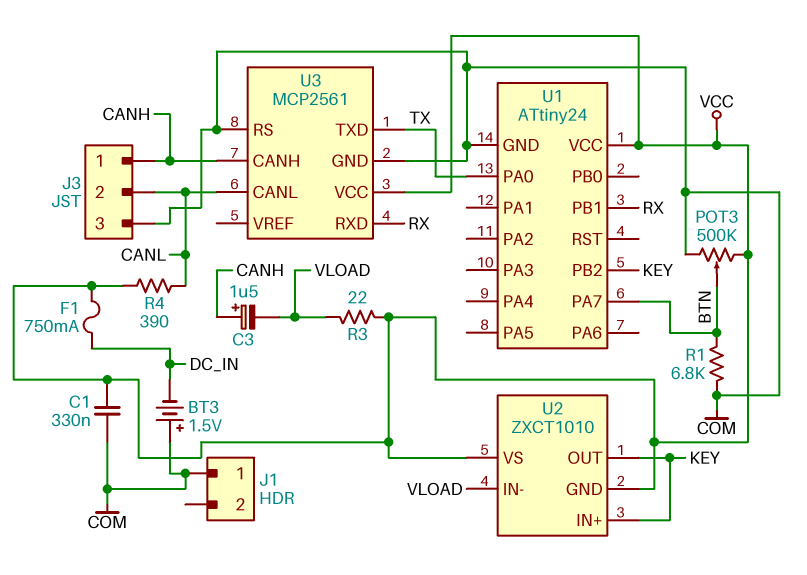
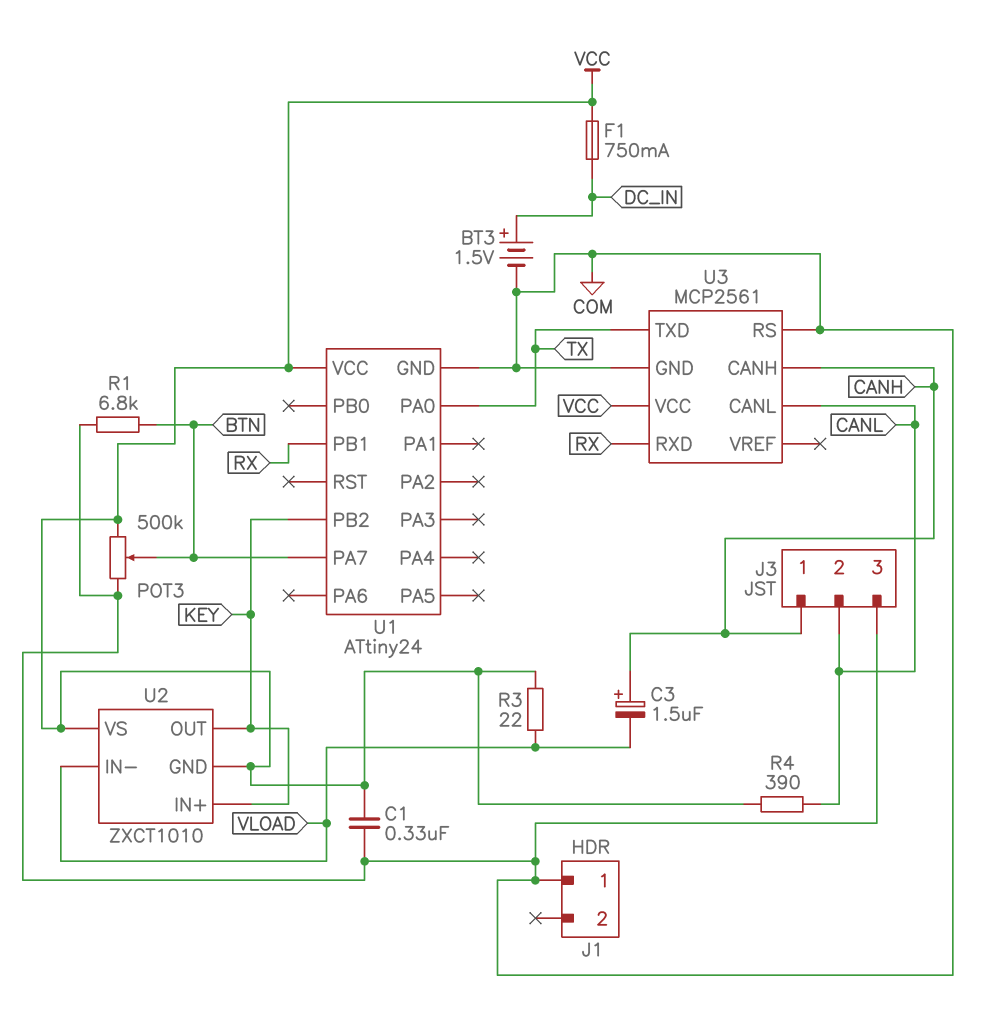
BT3: 1.5V (plus COM, minus DC_IN) -> 1.5V (plus DC_IN, minus COM)

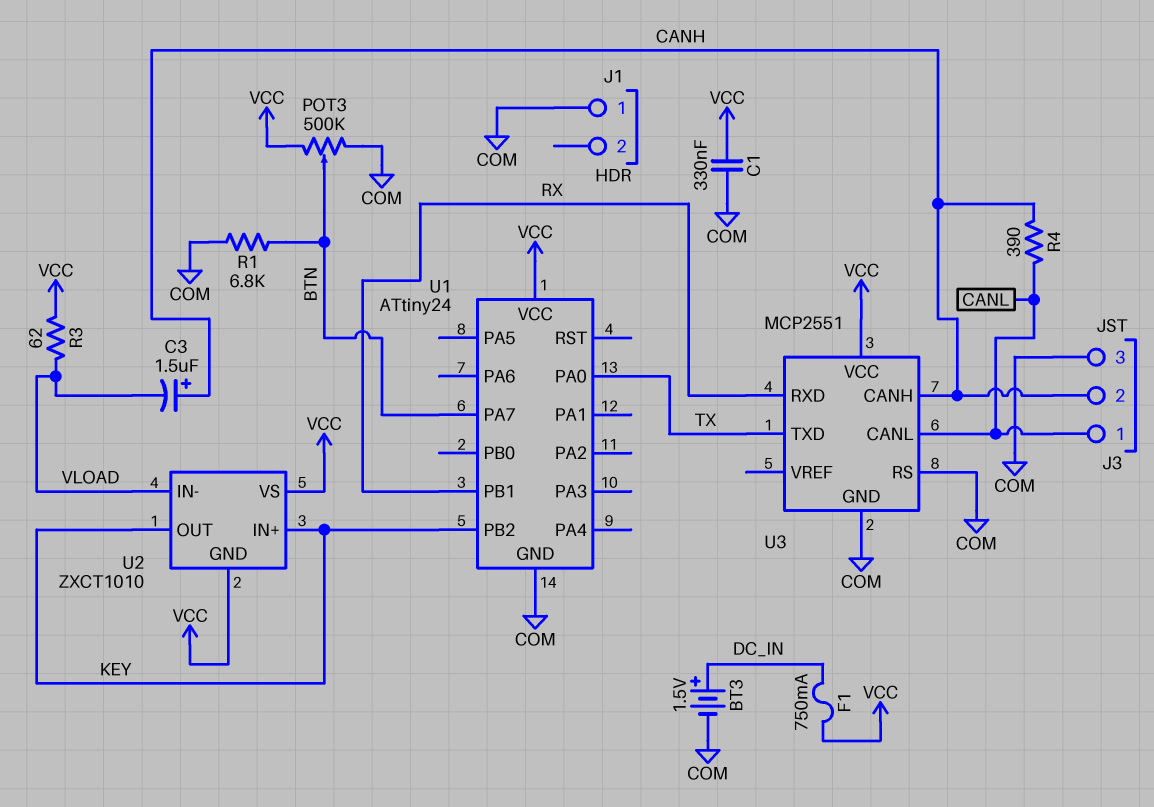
J3 pin 1: CANH -> CANL
J3 pin 2: CANL -> CANH
R3: 22 (VCC, VLOAD) -> 62 (VCC, VLOAD)
R4: 390 (CANL, VCC) -> 390 (CANH, CANL)
U3: MCP2561 -> MCP2551

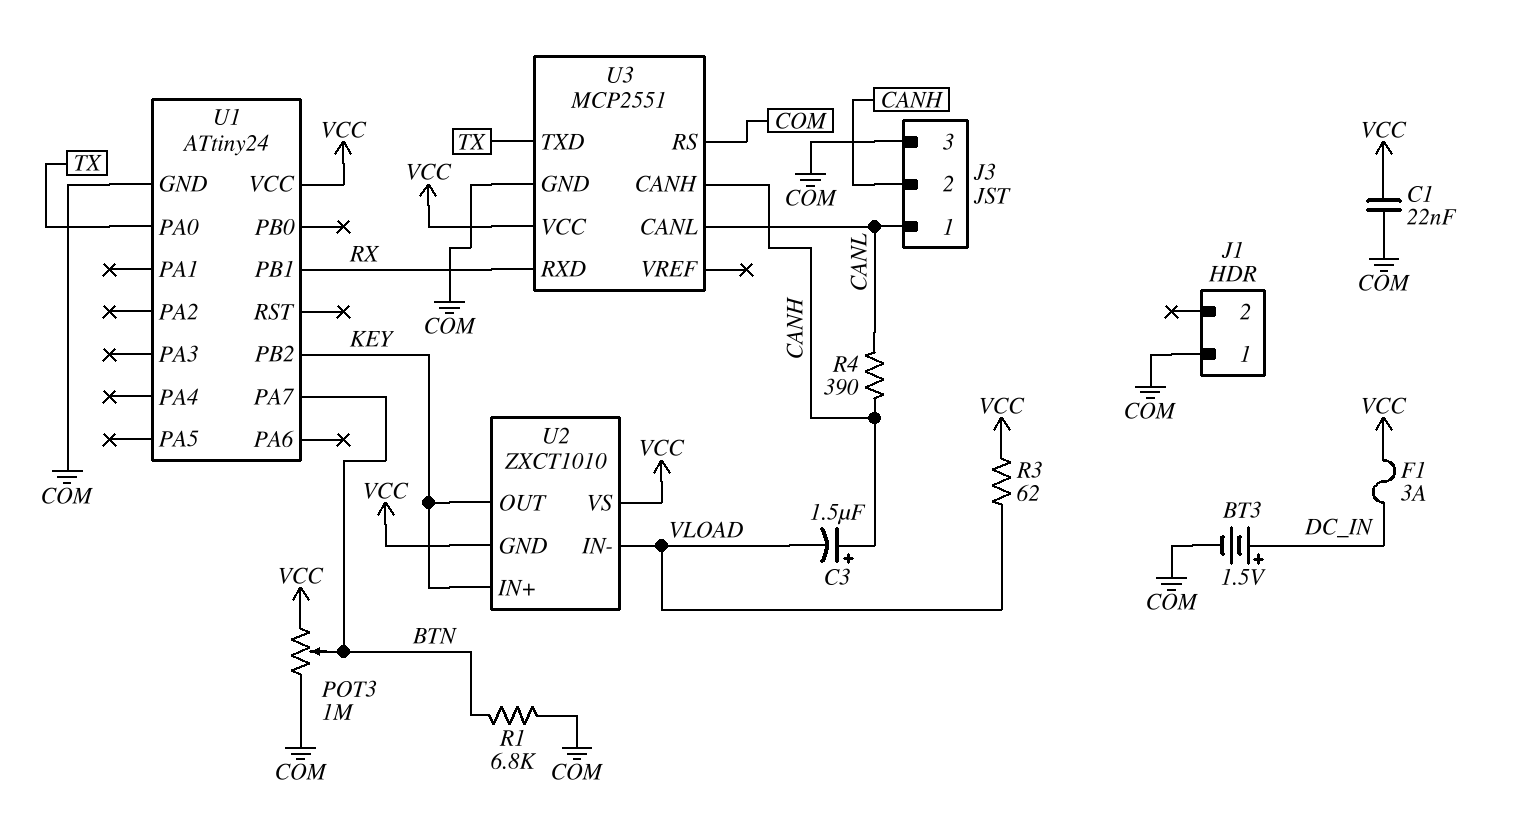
C1: 330nF (COM, VCC) -> 22nF (COM, VCC)
F1: 750mA (DC_IN, VCC) -> 3A (DC_IN, VCC)
POT3: 500k (COM, VCC, wiper BTN) -> 1M (COM, VCC, wiper BTN)

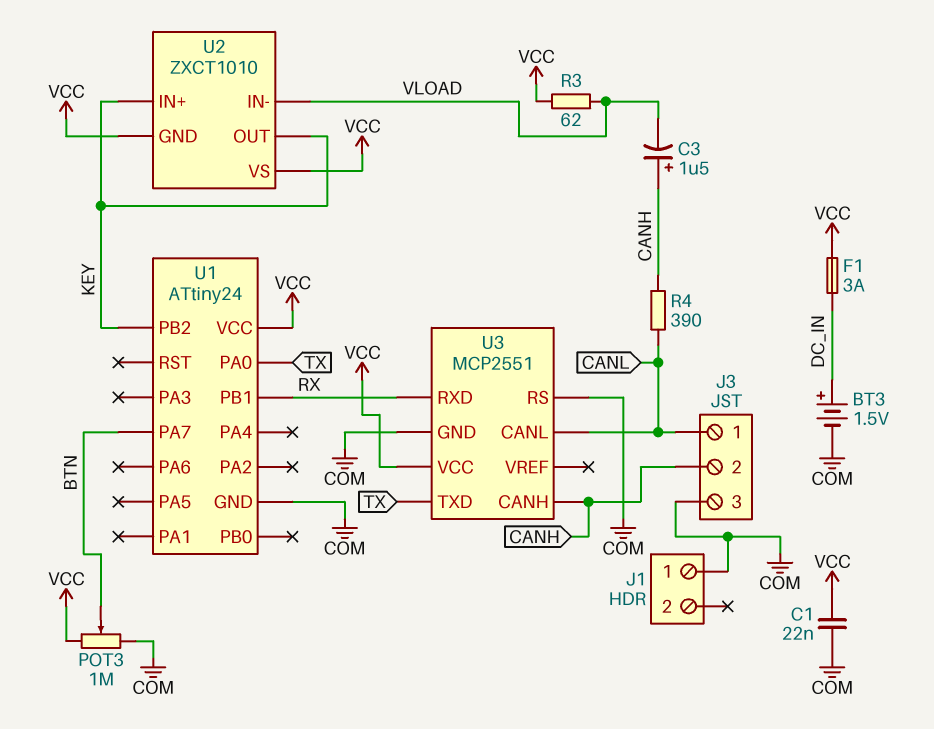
R1: 6.8k (BTN, COM) -> none

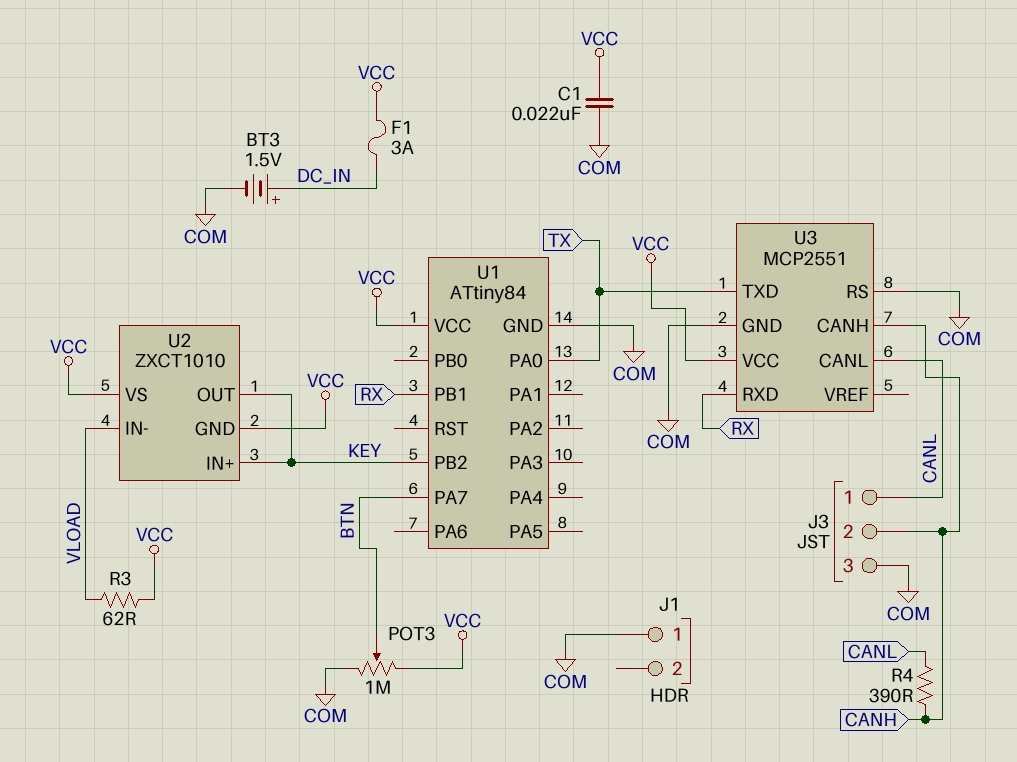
C3: 1.5uF (plus CANH, minus VLOAD) -> none
U1: ATtiny24 -> ATtiny84

